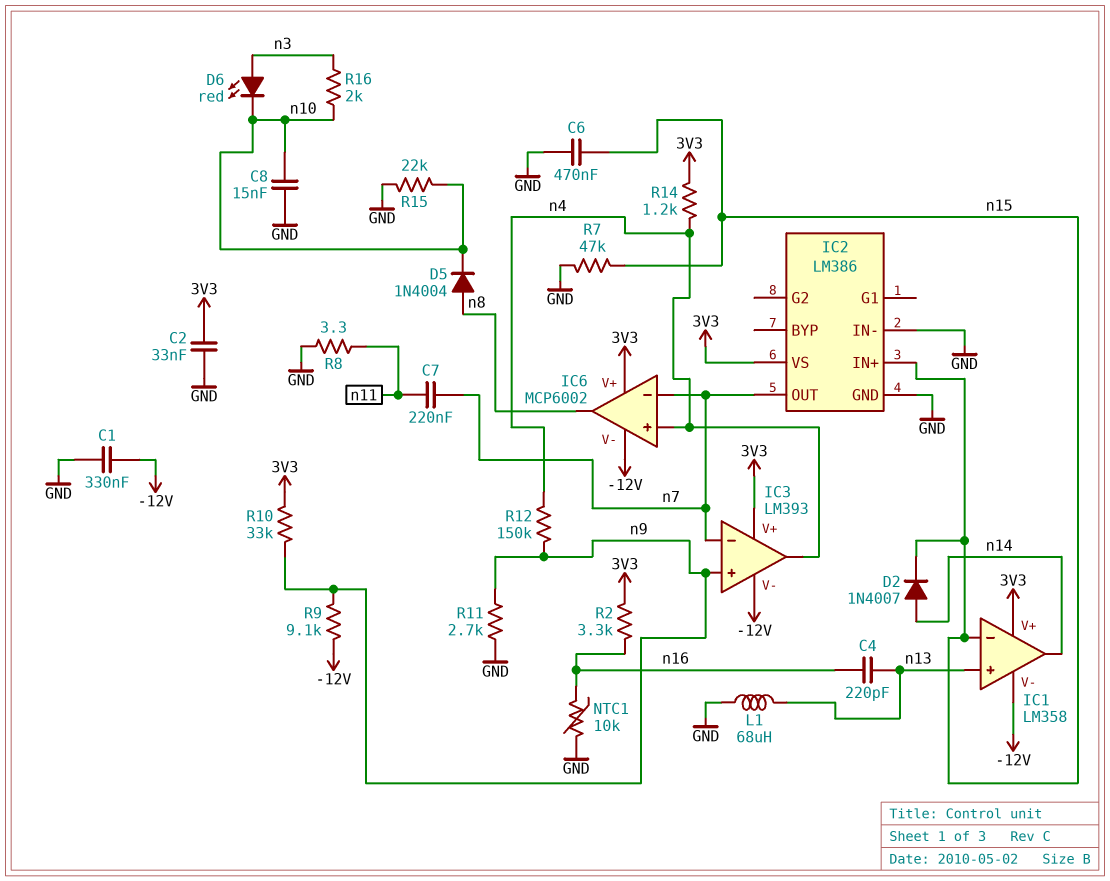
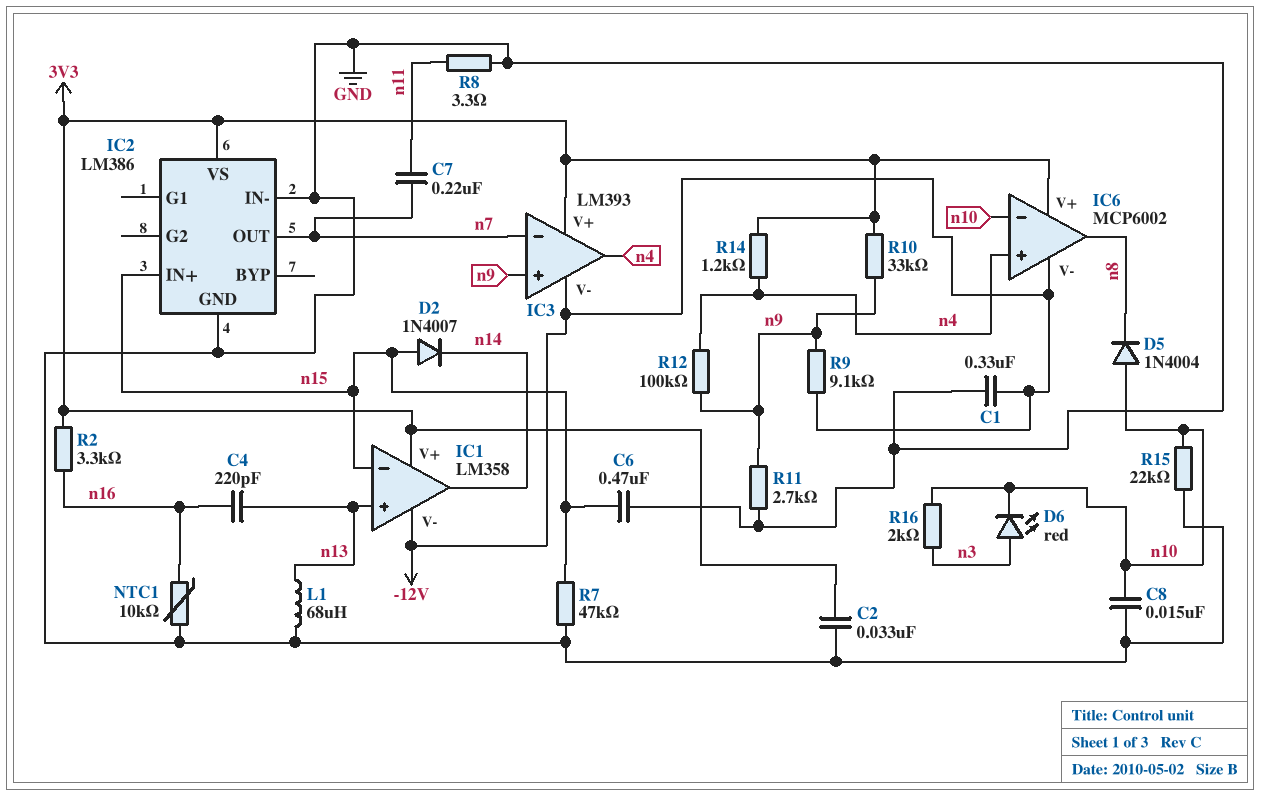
D2: diode 1N4007 (A n14, K n15) -> diode 1N4007 (A n15, K n14)
D5: diode 1N4004 (A n8, K n10) -> diode 1N4004 (A n10, K n8)
IC6 pin in-: n7 -> n10
R12: 150k (n4, n9) -> 100k (n4, n9)

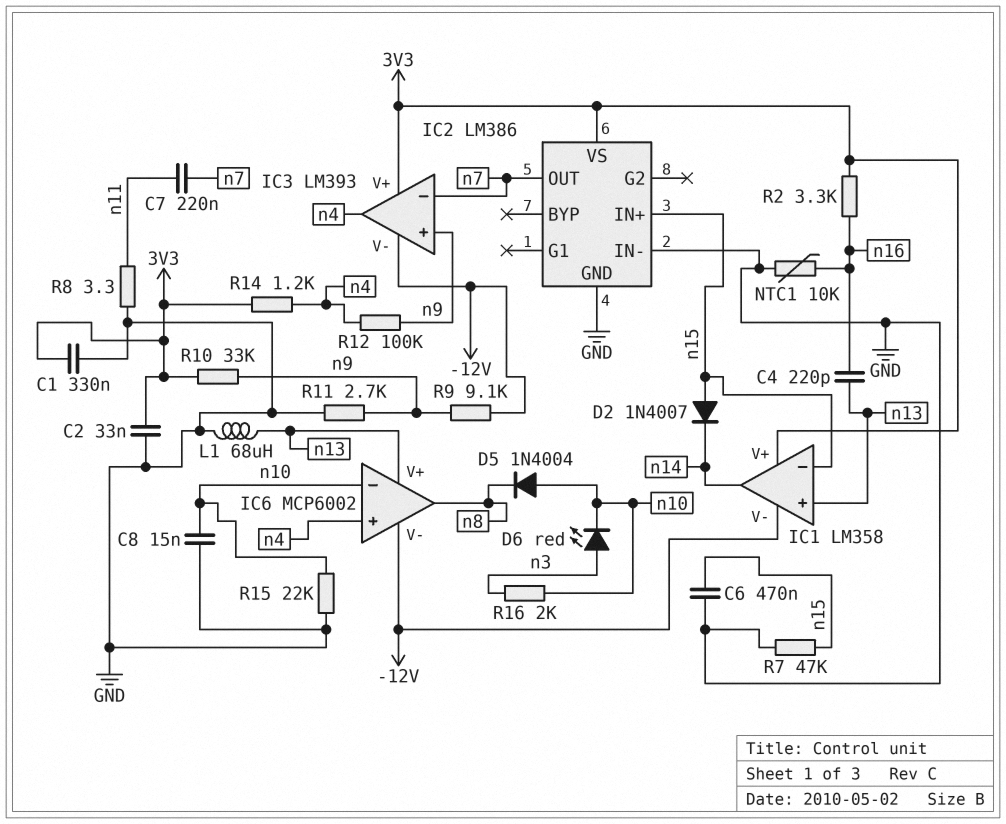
C1: 330nF (-12V, GND) -> 330nF (3V3, GND)
IC6 pin V+: 3V3 -> n13

